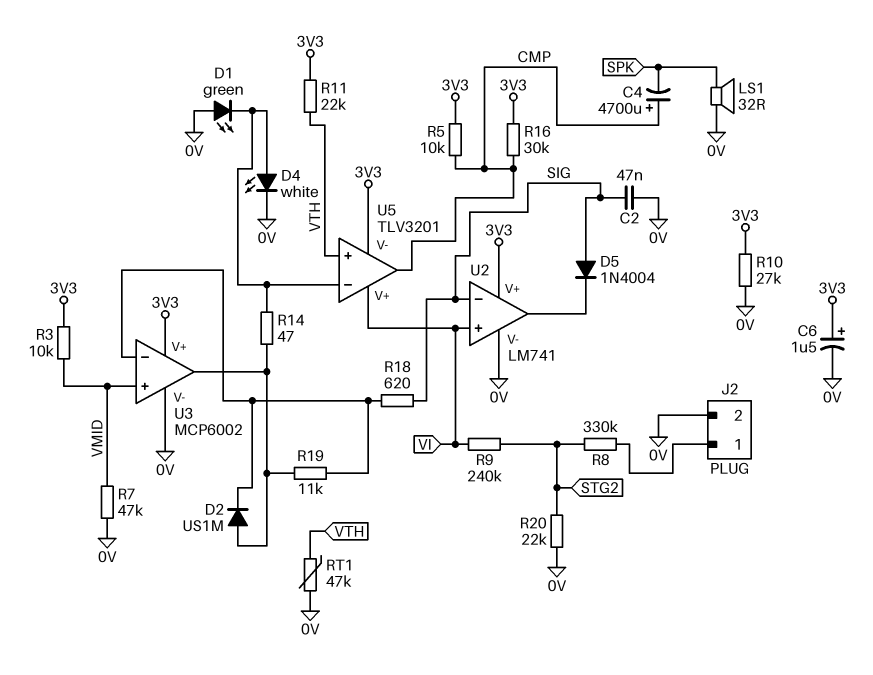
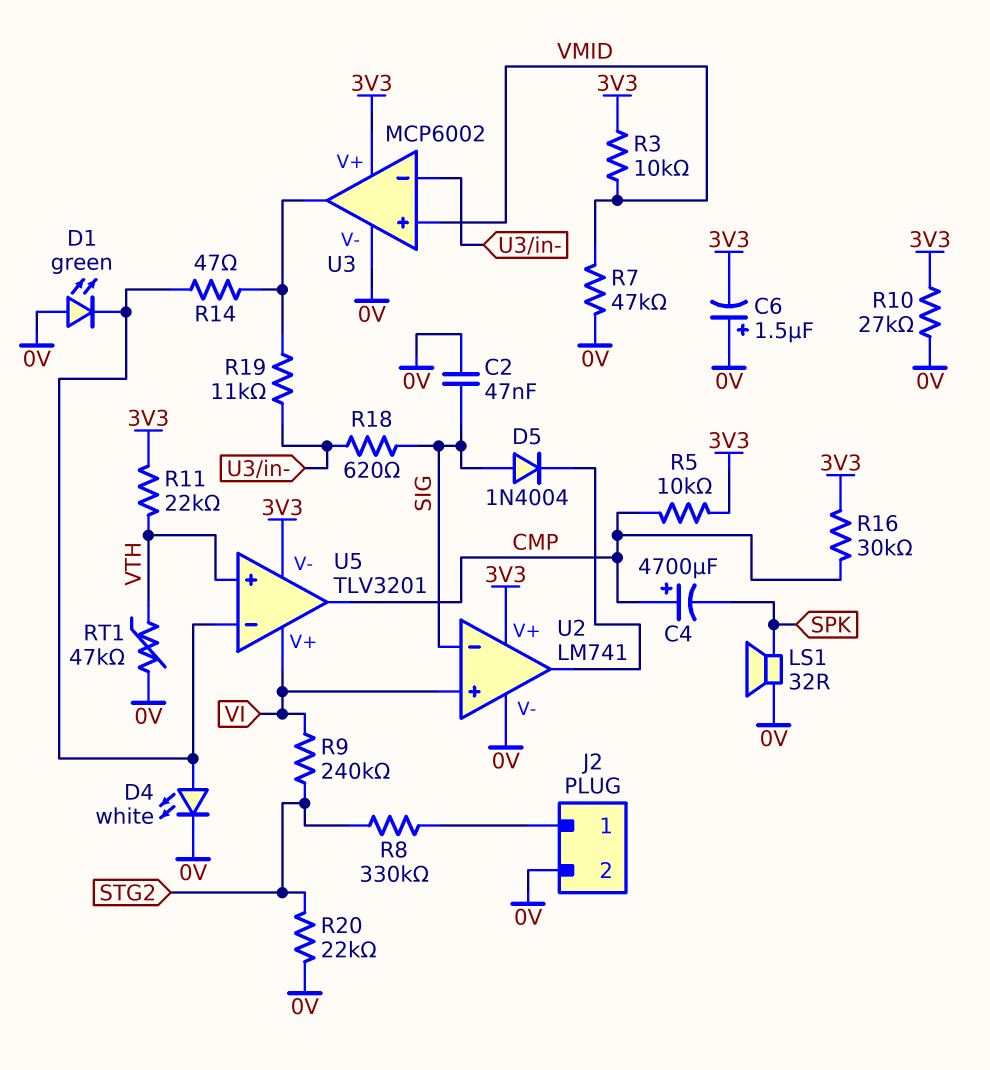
C6: 1.5uF (plus 3V3, minus 0V) -> 1.5uF (plus 0V, minus 3V3)
D2: diode US1M (A U3/out, K U3/in-) -> none

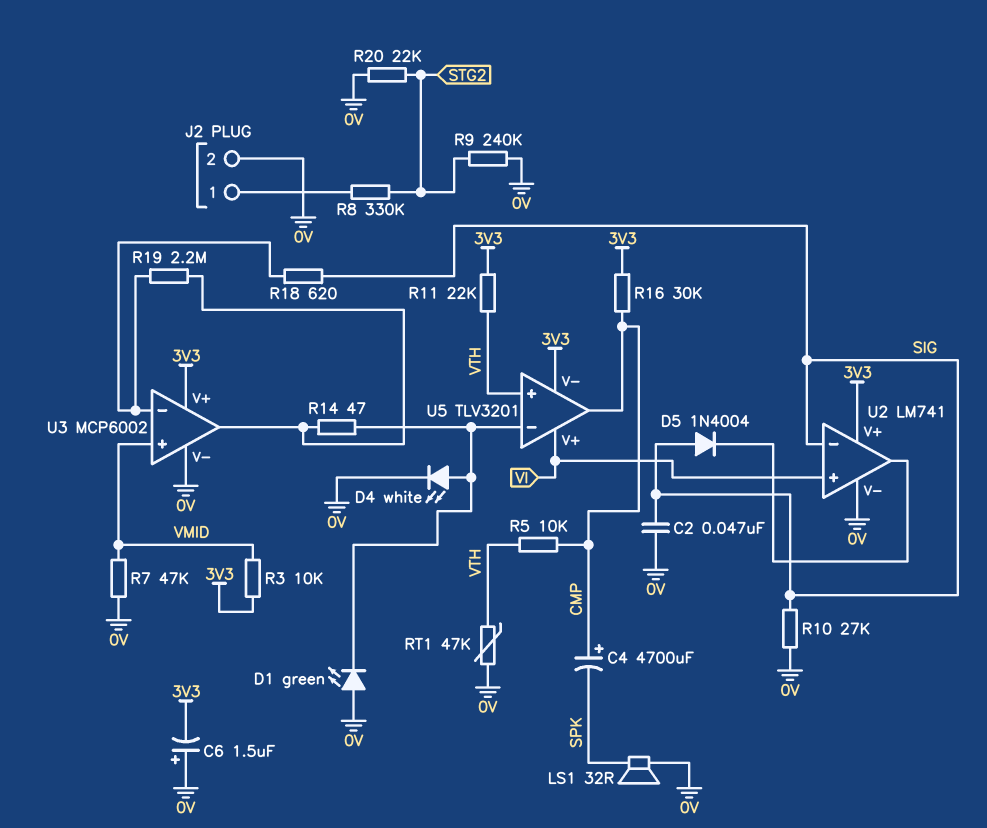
R5: 10k (3V3, CMP) -> 10k (CMP, VTH)
R9: 240k (STG2, VI) -> 240k (0V, STG2)
R10: 27k (0V, 3V3) -> 27k (0V, SIG)
R19: 11k (U3/in-, U3/out) -> 2.2M (U3/in-, U3/out)

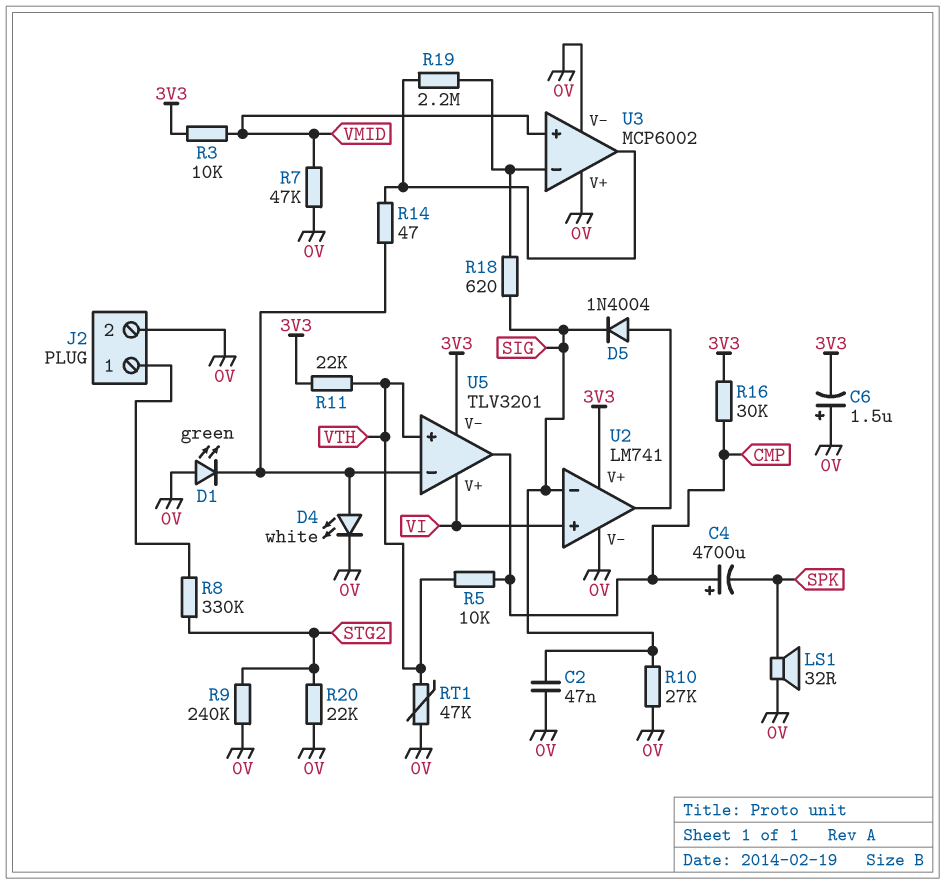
D5: diode 1N4004 (A SIG, K U2/out) -> diode 1N4004 (A U2/out, K SIG)
U3 pin V+: 3V3 -> 0V

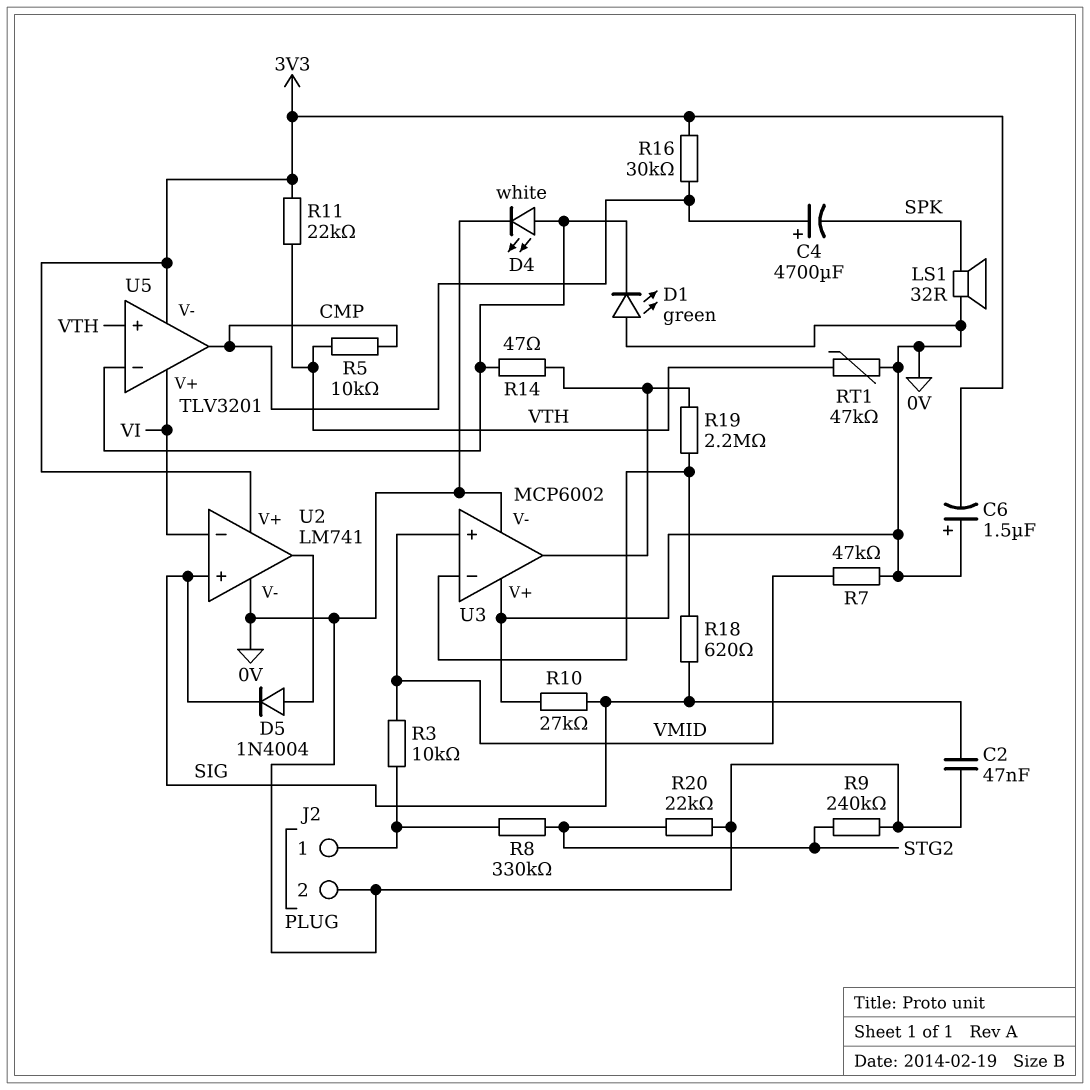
R3: 10k (3V3, VMID) -> 10k (J2/1, VMID)
U2 pin in+: VI -> SIG
U2 pin in-: SIG -> VI

